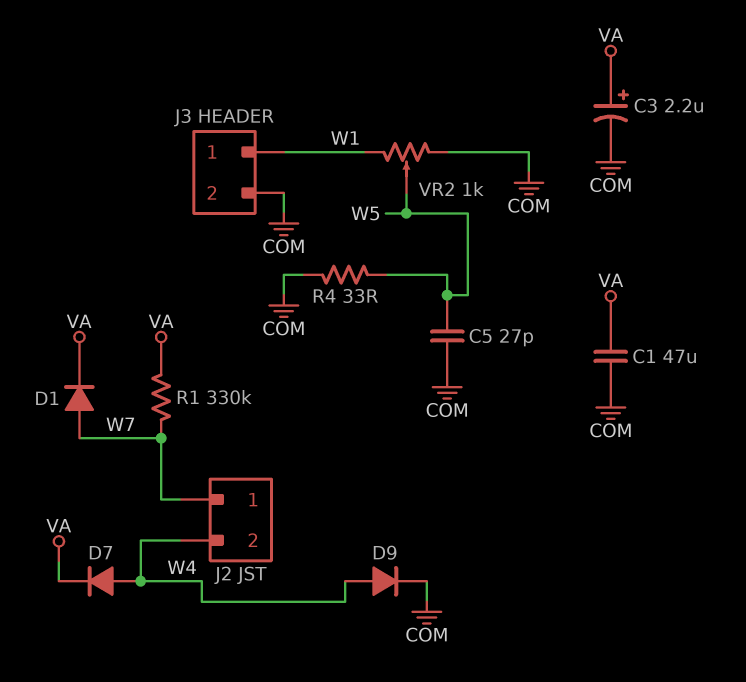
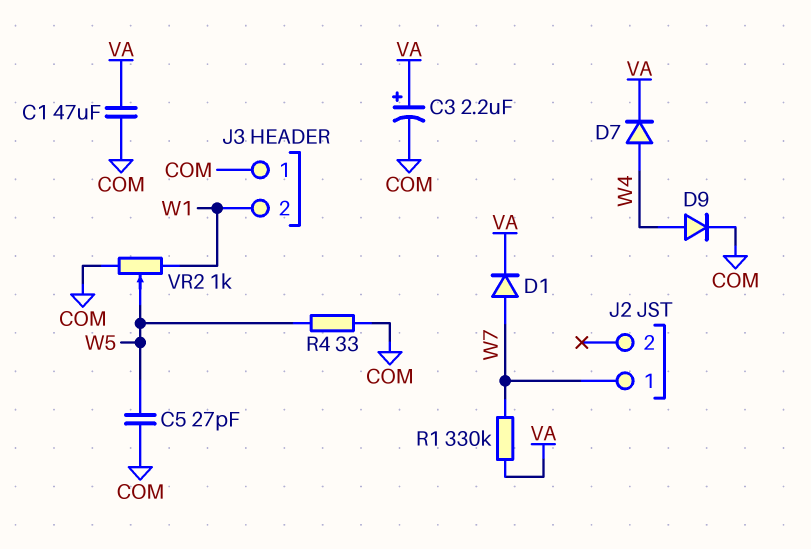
J2 pin 2: W4 -> none
J3 pin 1: W1 -> COM
J3 pin 2: COM -> W1

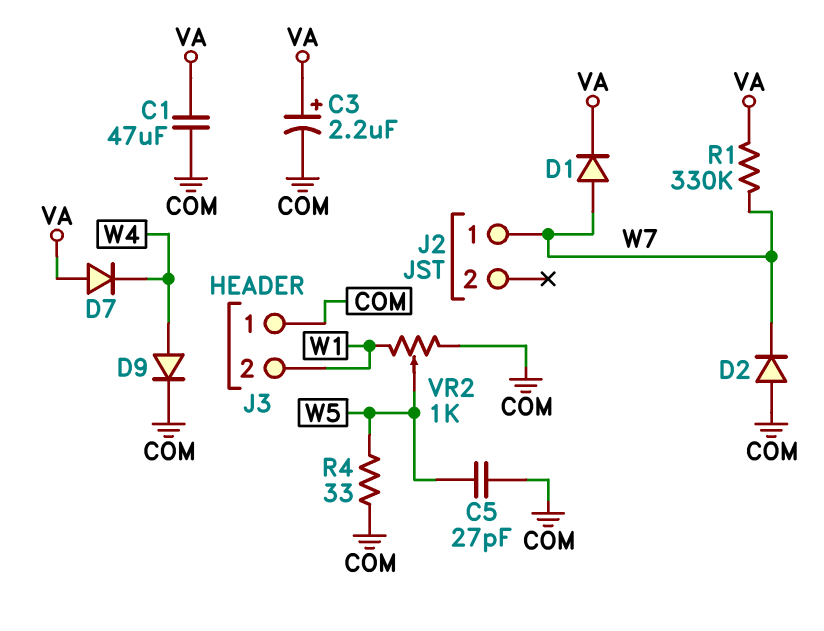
D2: none -> diode (A COM, K W7)
D7: diode (A W4, K VA) -> diode (A VA, K W4)

